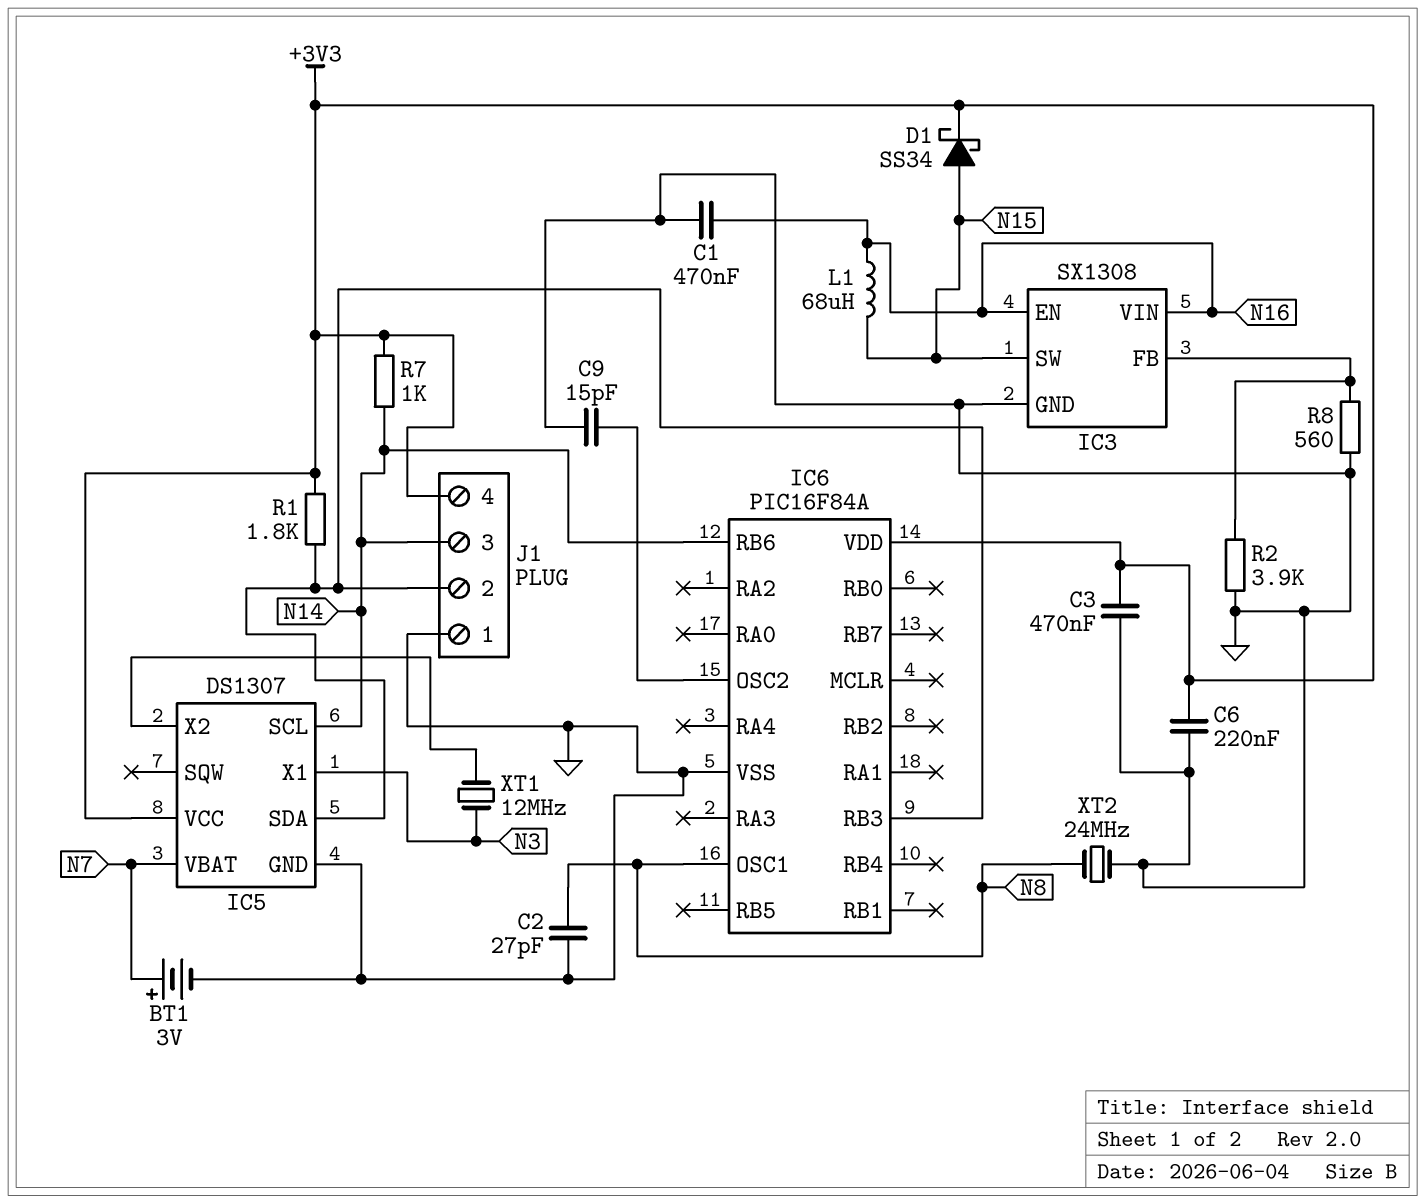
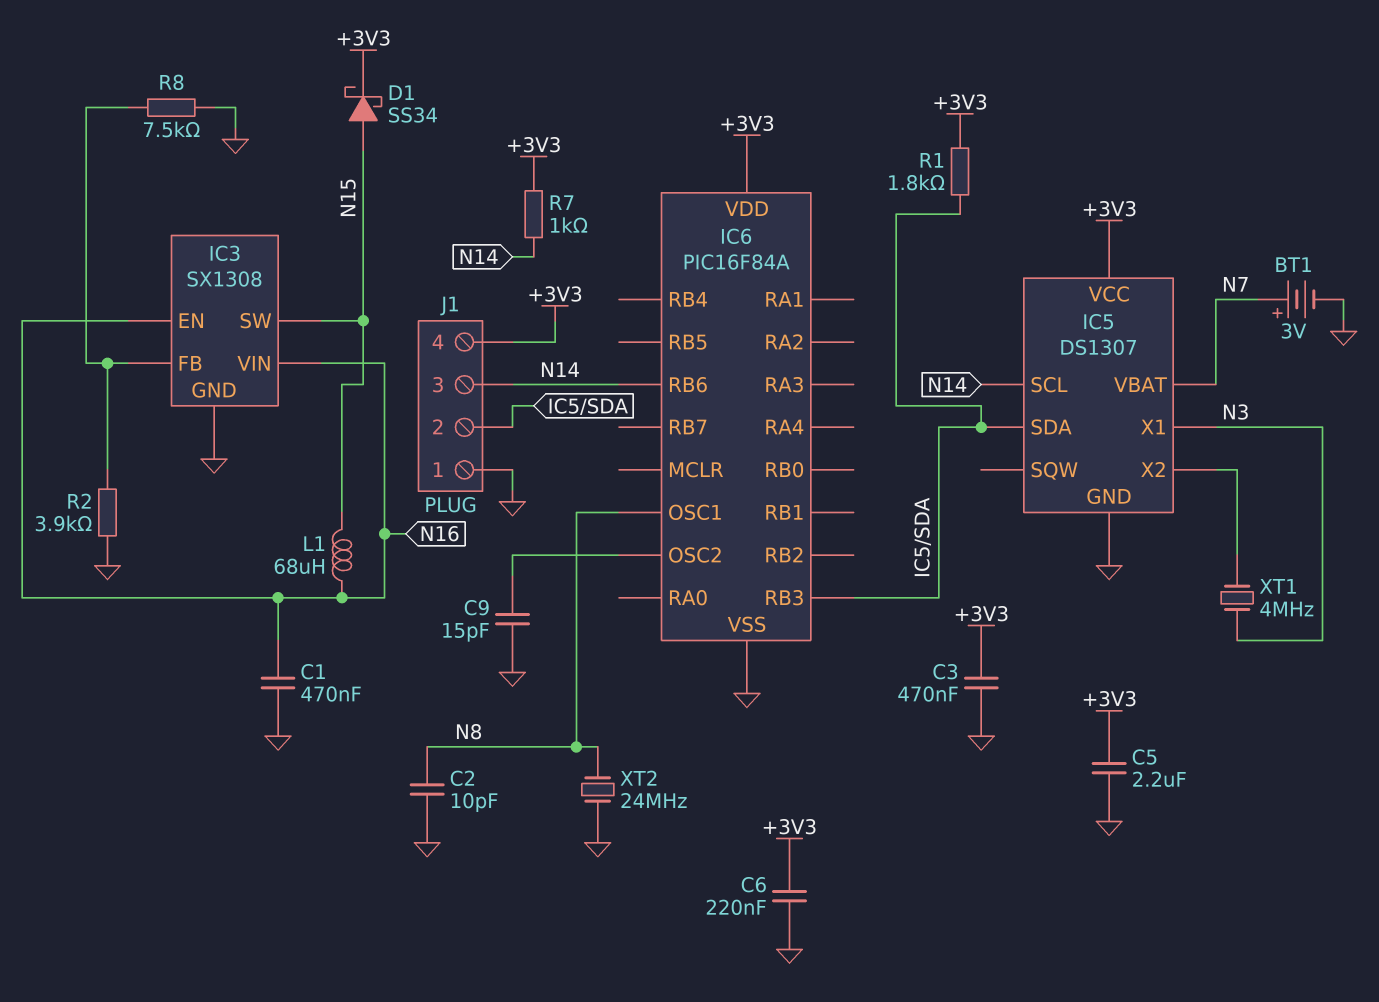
C2: 27pF (GND, N8) -> 10pF (GND, N8)
C5: none -> 2.2uF (+3V3, GND)
R8: 560 (GND, IC3/FB) -> 7.5k (GND, IC3/FB)
XT1: 12MHz (IC5/X2, N3) -> 4MHz (IC5/X2, N3)

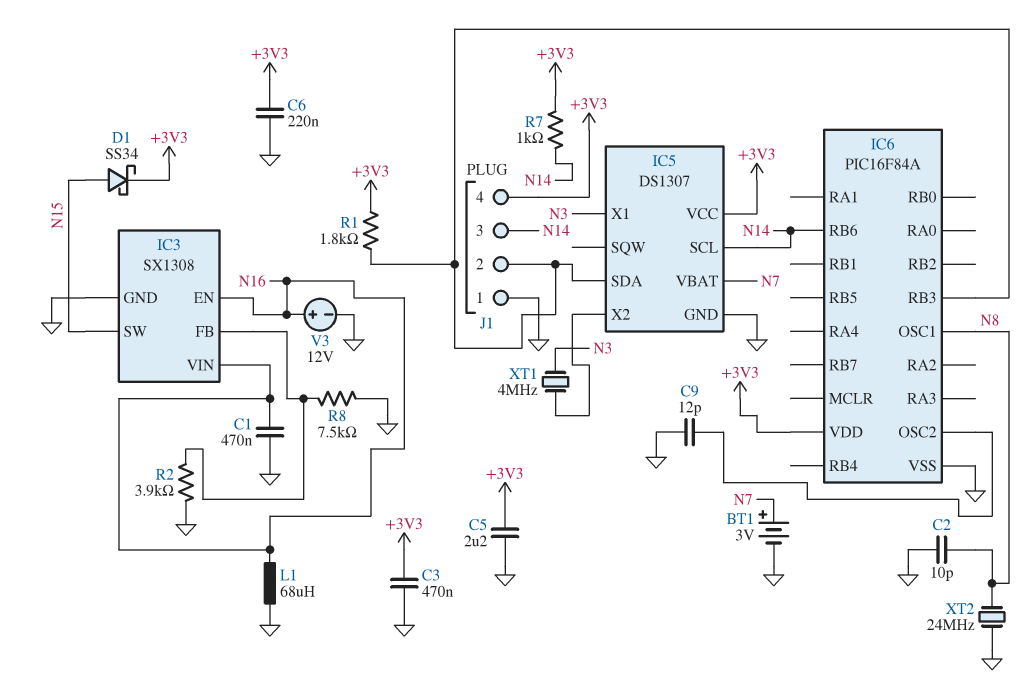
C9: 15pF (GND, IC6/OSC2) -> 12pF (GND, IC6/OSC2)
L1: 68uH (N15, N16) -> 68uH (GND, N16)
V3: none -> 12V (plus N16, minus GND)

